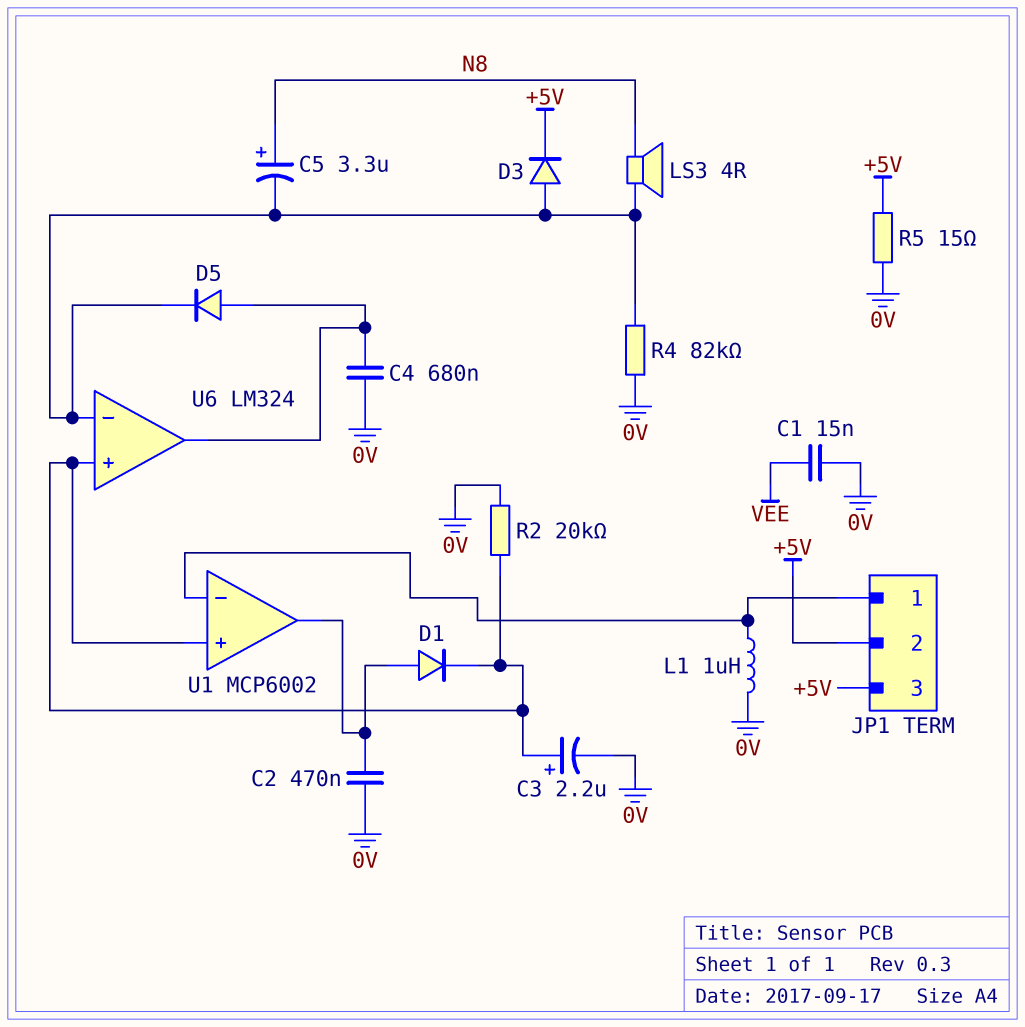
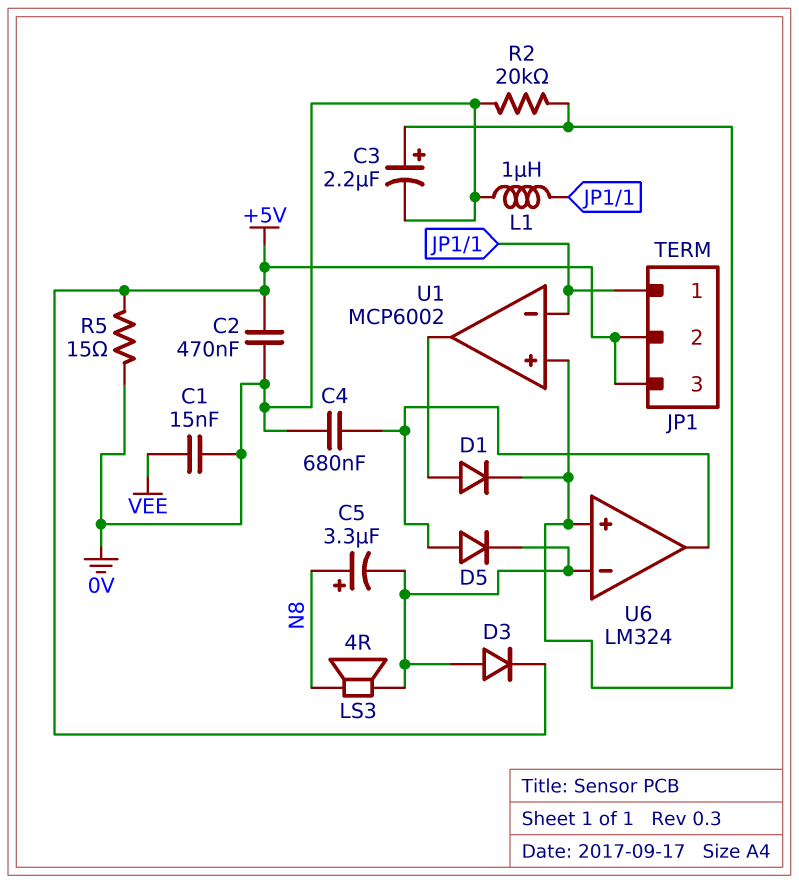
C2: 470nF (0V, U1/out) -> 470nF (+5V, 0V)
R4: 82k (0V, U6/in-) -> none

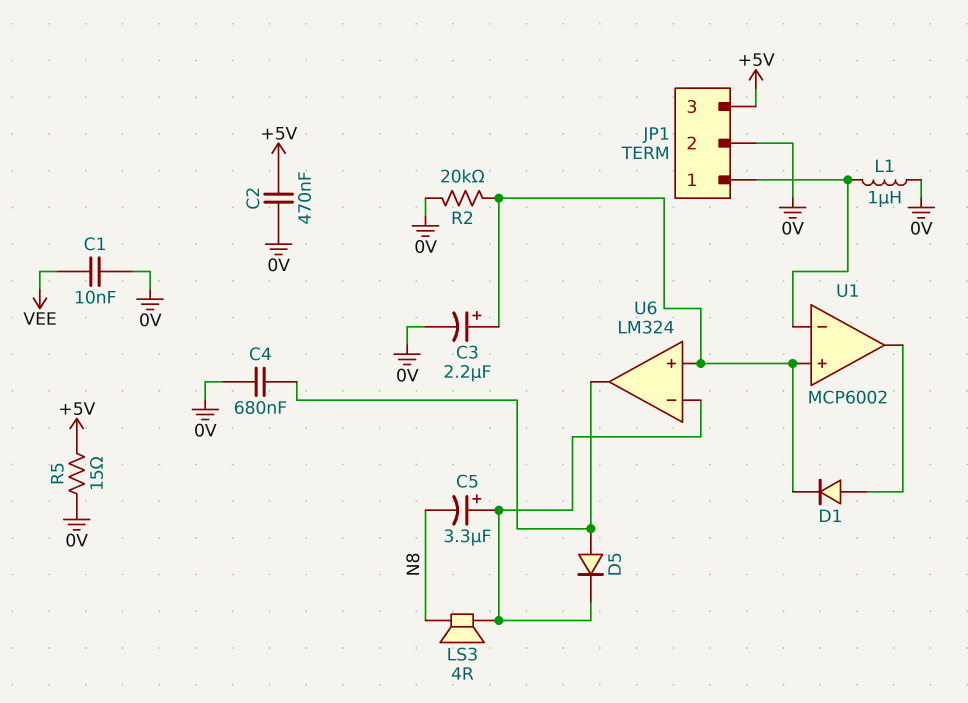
C1: 15nF (0V, VEE) -> 10nF (0V, VEE)
C5: 3.3uF (plus N8, minus U6/in-) -> 3.3uF (plus U6/in-, minus N8)
D3: diode (A U6/in-, K +5V) -> none
JP1 pin 2: +5V -> 0V

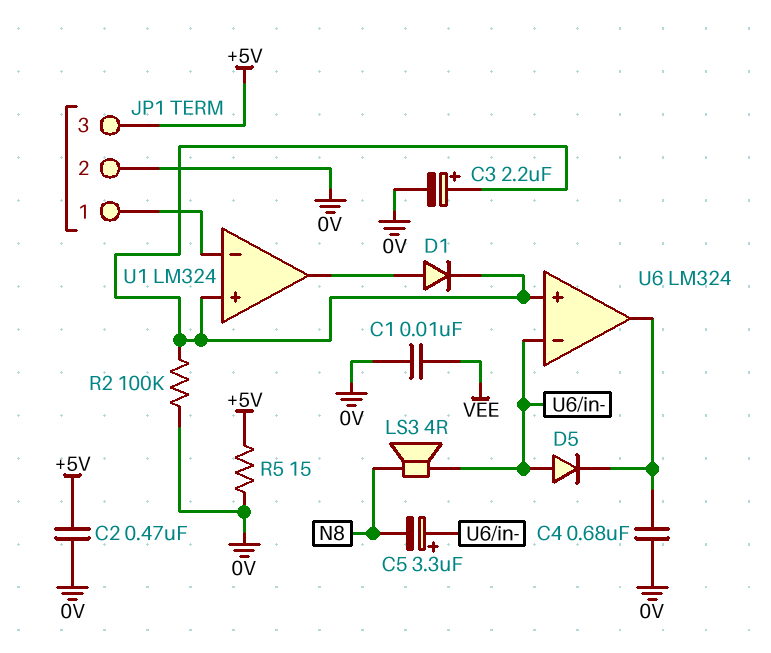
D5: diode (A U6/out, K U6/in-) -> diode (A U6/in-, K U6/out)
L1: 1uH (0V, JP1/1) -> none
R2: 20k (0V, U1/in+) -> 100k (0V, U1/in+)
U1: MCP6002 -> LM324

